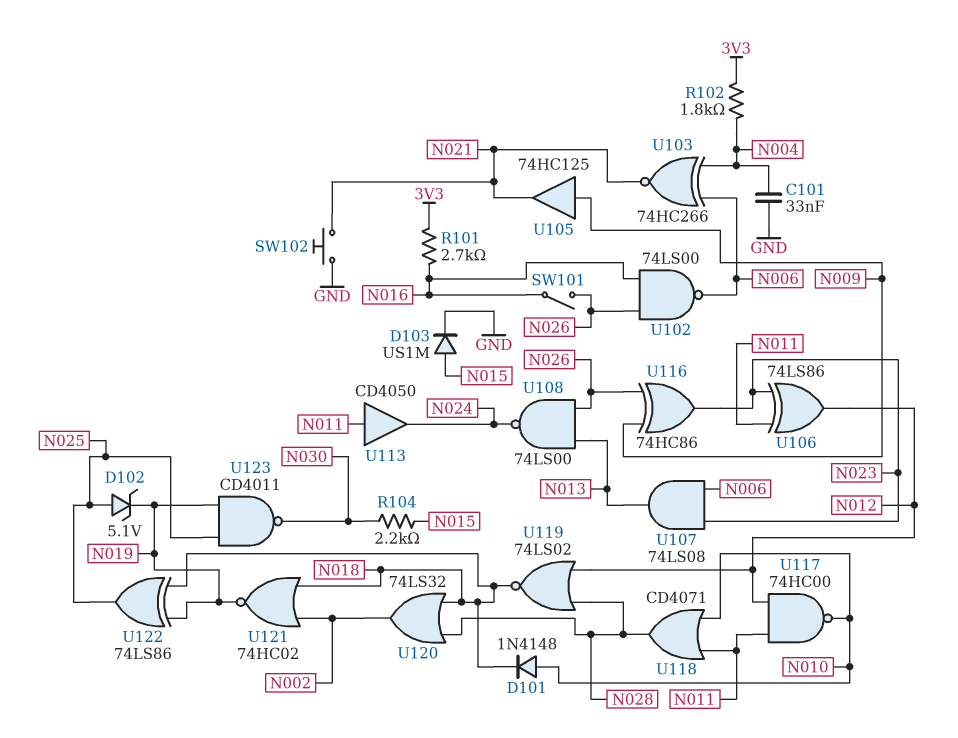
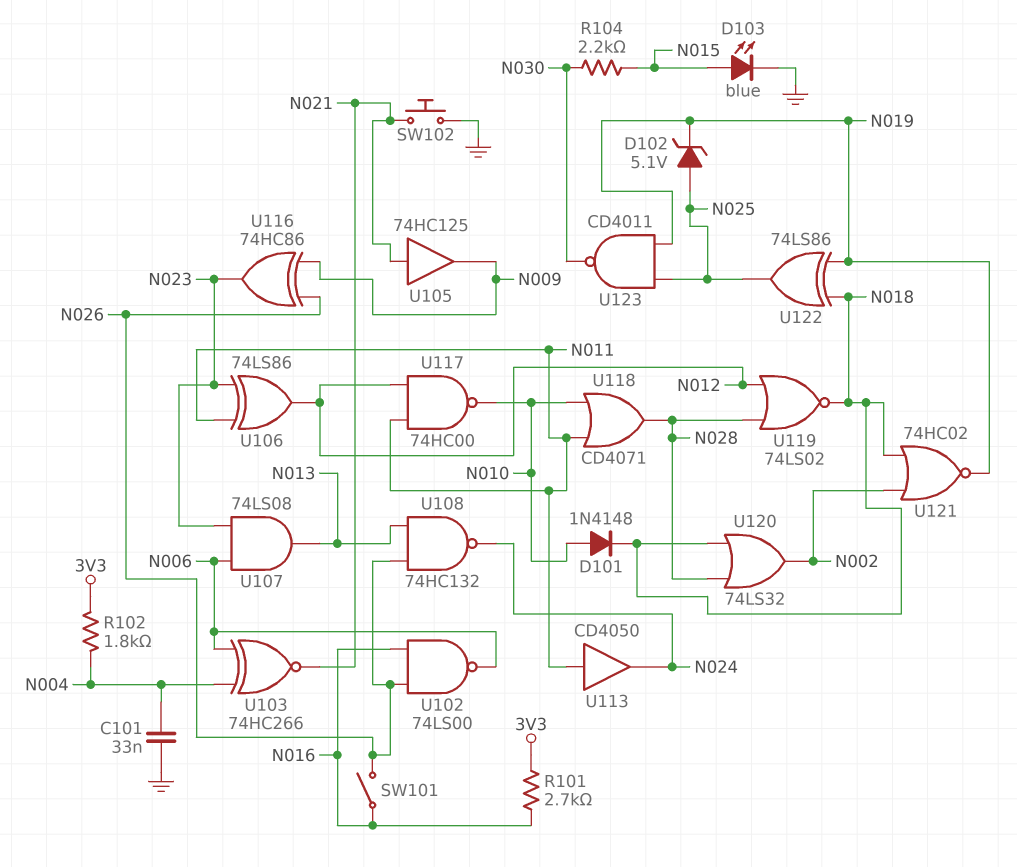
D103: diode US1M (A N015, K GND) -> LED blue (A N015, K GND)
U105: buffer 74HC125 (in N009, out N021) -> buffer 74HC125 (in N021, out N009)
U108: NAND 74LS00 (in N013, in N026, out N024) -> NAND 74HC132 (in N013, in N026, out N024)

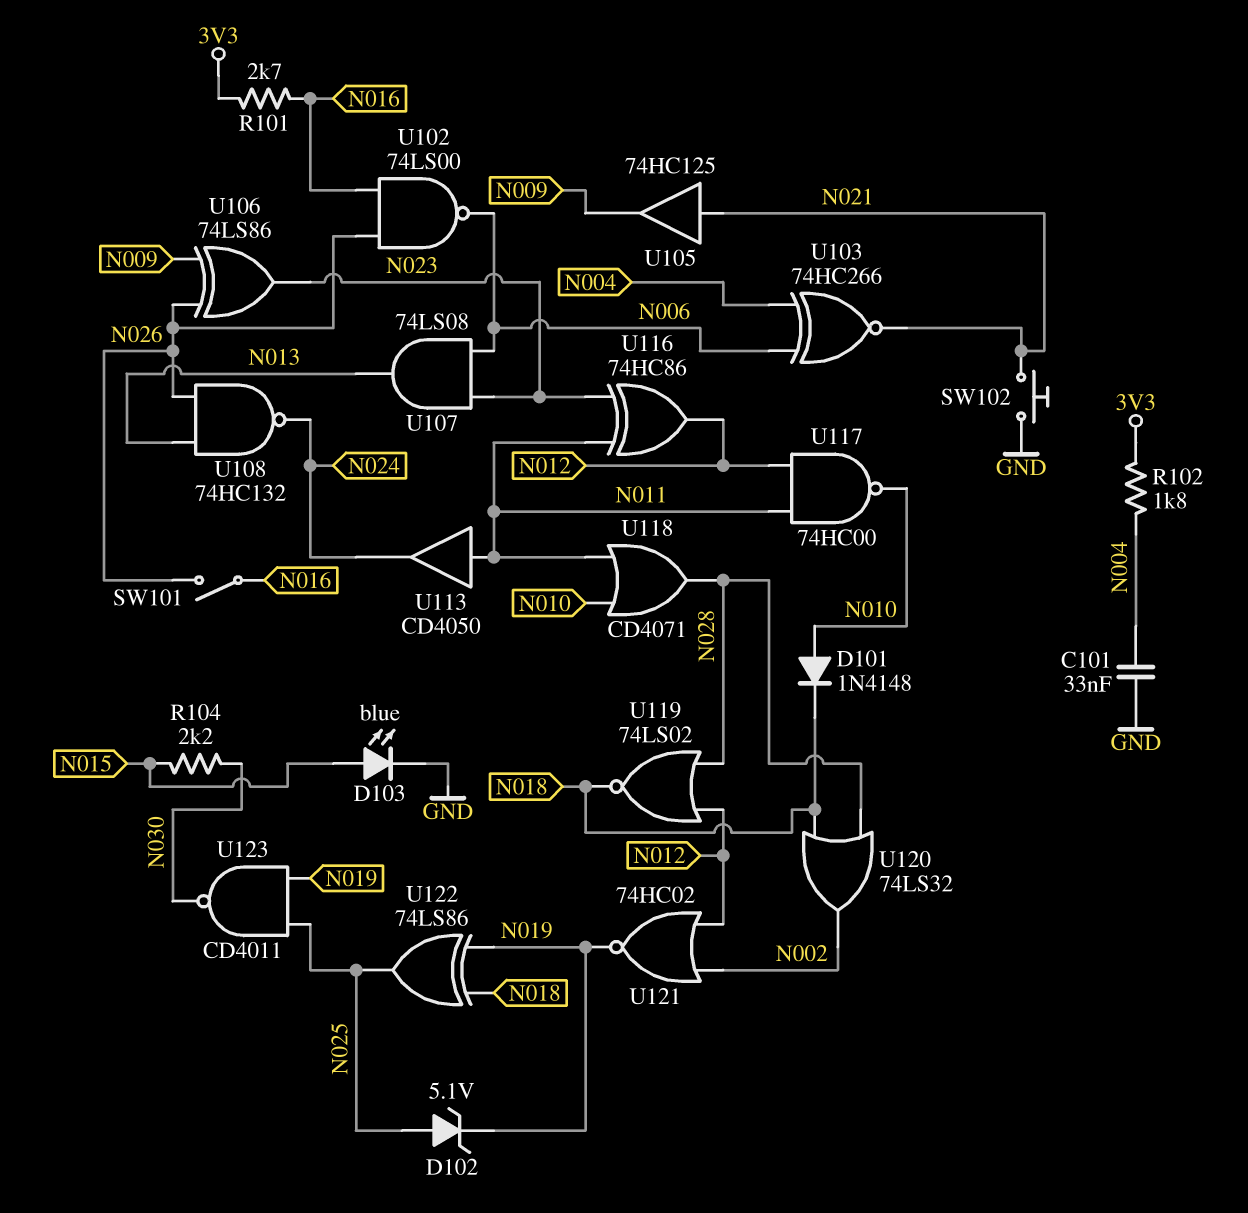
U106: XOR 74LS86 (in N011, in N023, out N012) -> XOR 74LS86 (in N009, in N026, out N023)
U116: XOR 74HC86 (in N009, in N026, out N023) -> XOR 74HC86 (in N011, in N023, out N012)
U121: NOR 74HC02 (in N002, in N018, out N019) -> NOR 74HC02 (in N002, in N012, out N019)

